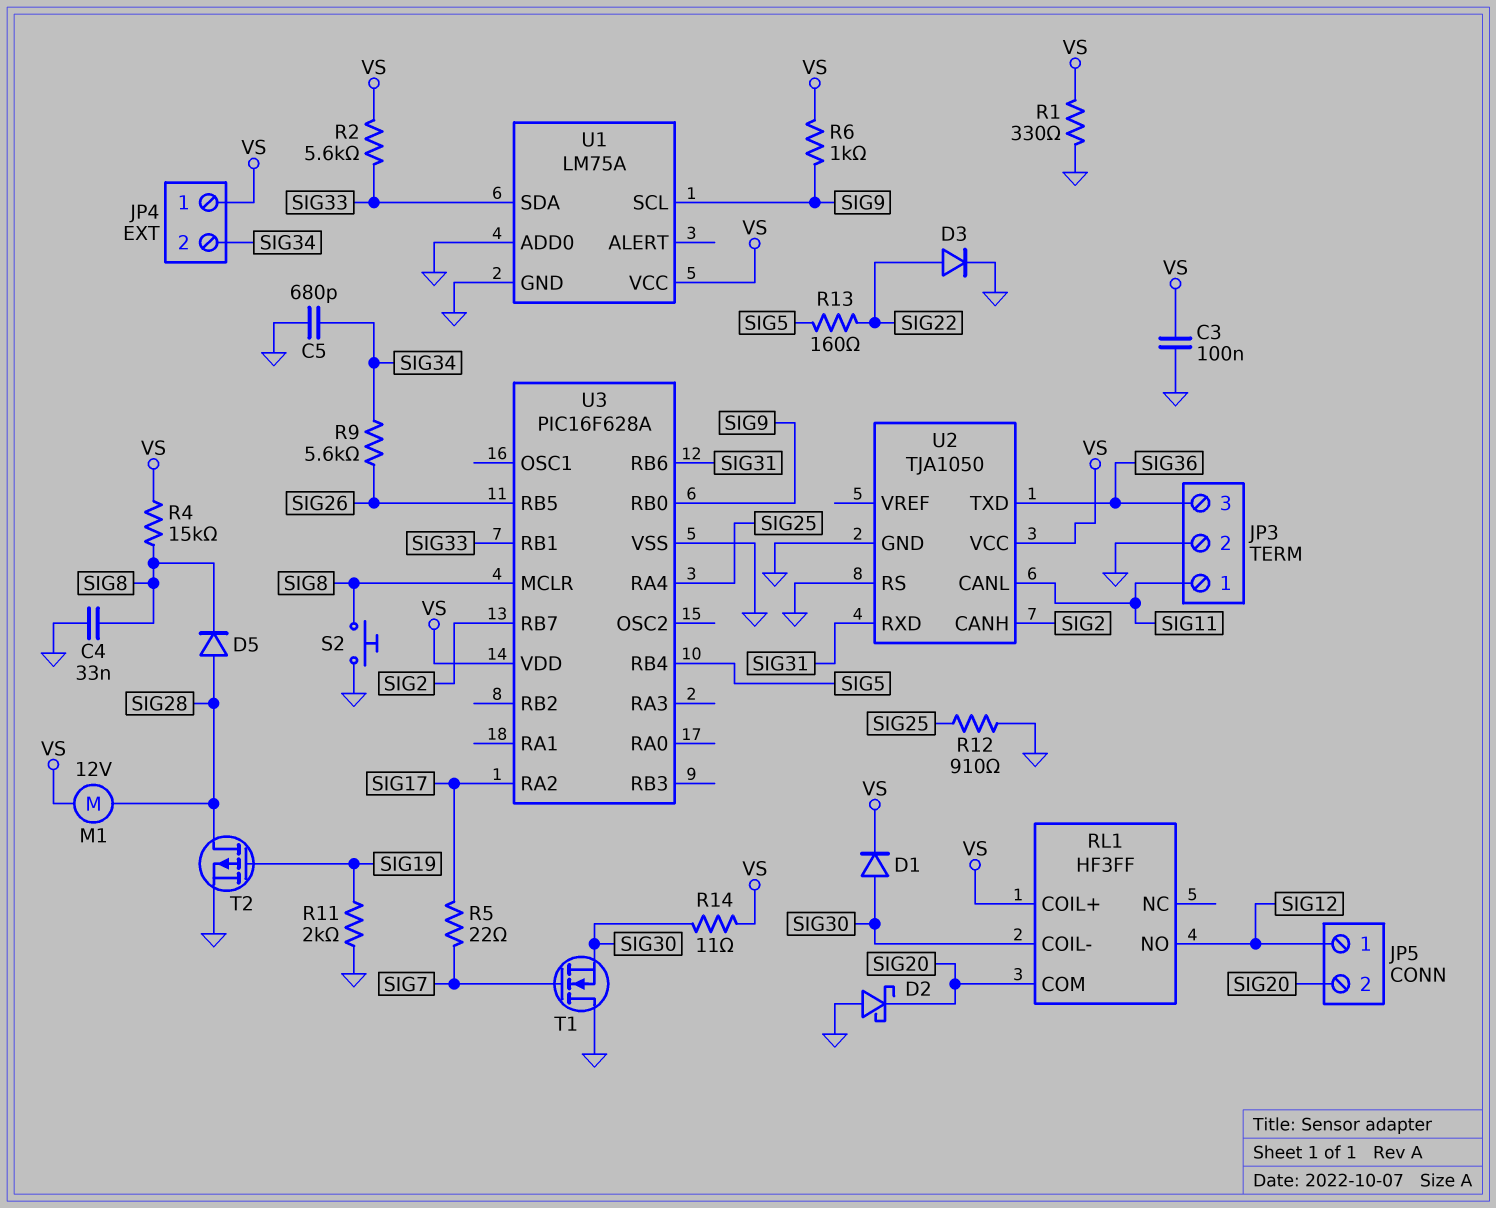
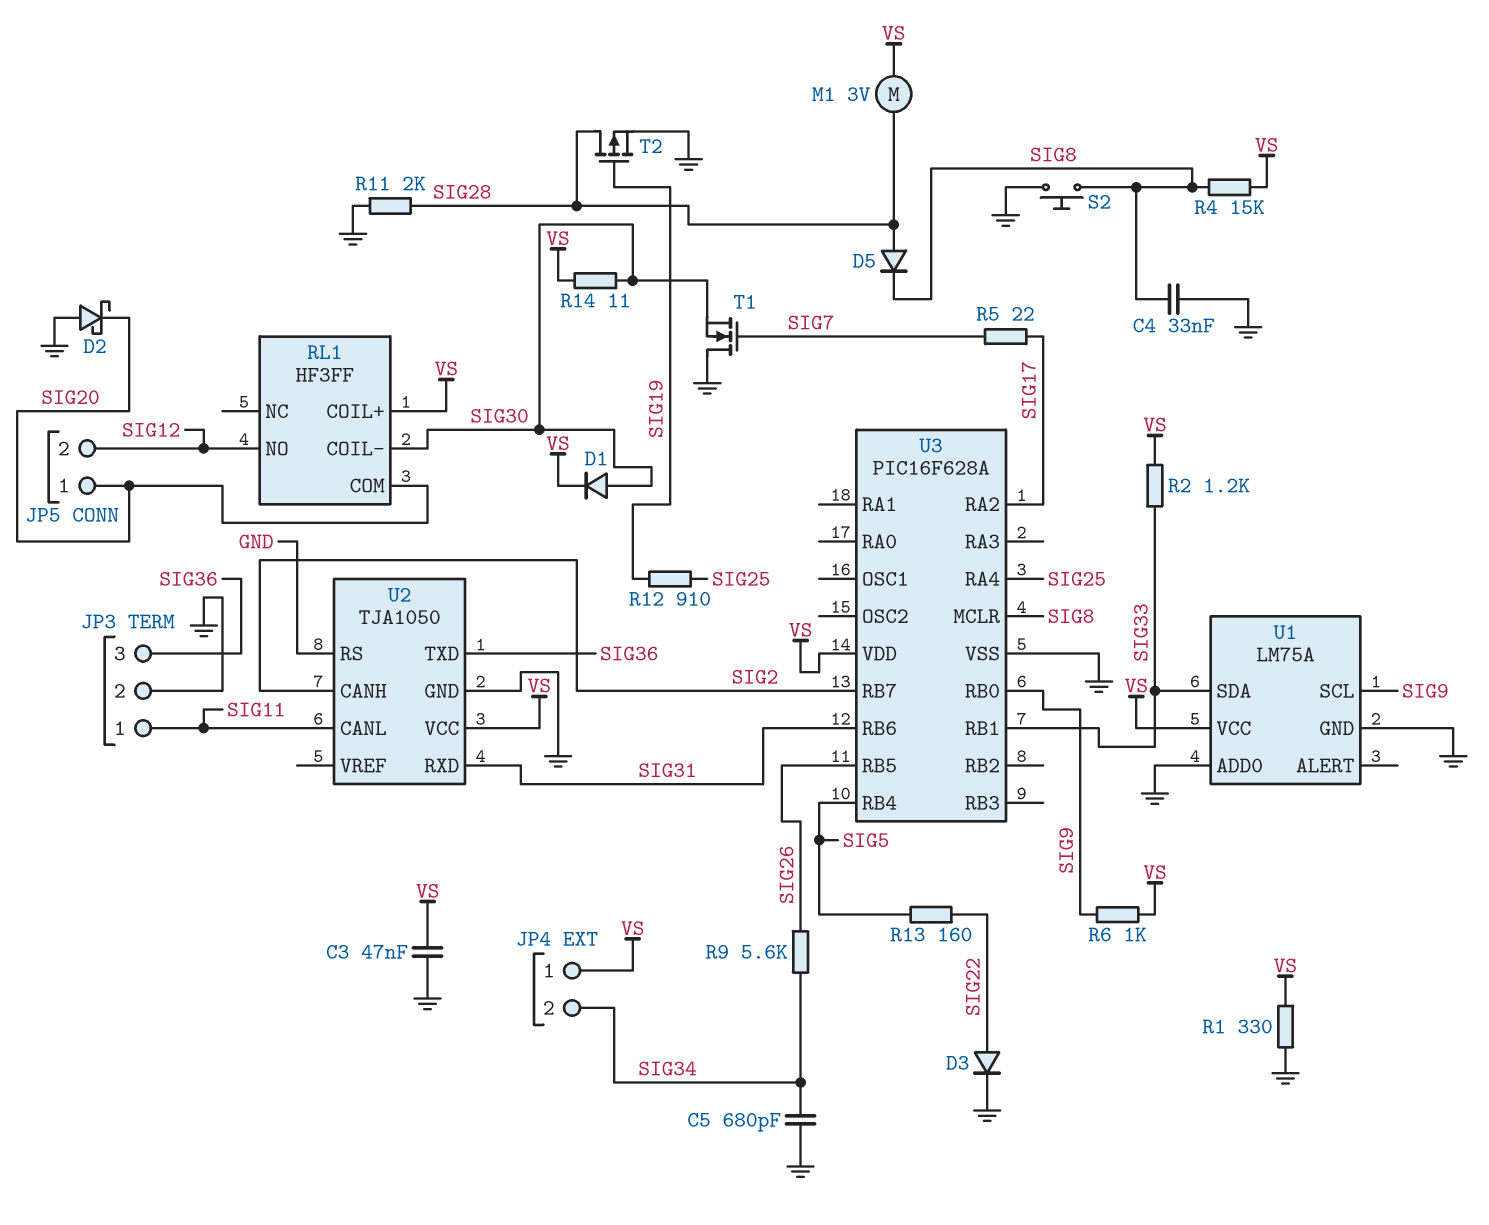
C3: 100nF (GND, VS) -> 47nF (GND, VS)
JP5 pin 1: SIG12 -> SIG20
JP5 pin 2: SIG20 -> SIG12
M1: motor 12V (SIG28, VS) -> motor 3V (SIG28, VS)
R2: 5.6k (SIG33, VS) -> 1.2k (SIG33, VS)
R11: 2k (GND, SIG19) -> 2k (GND, SIG28)
R12: 910 (GND, SIG25) -> 910 (SIG19, SIG25)

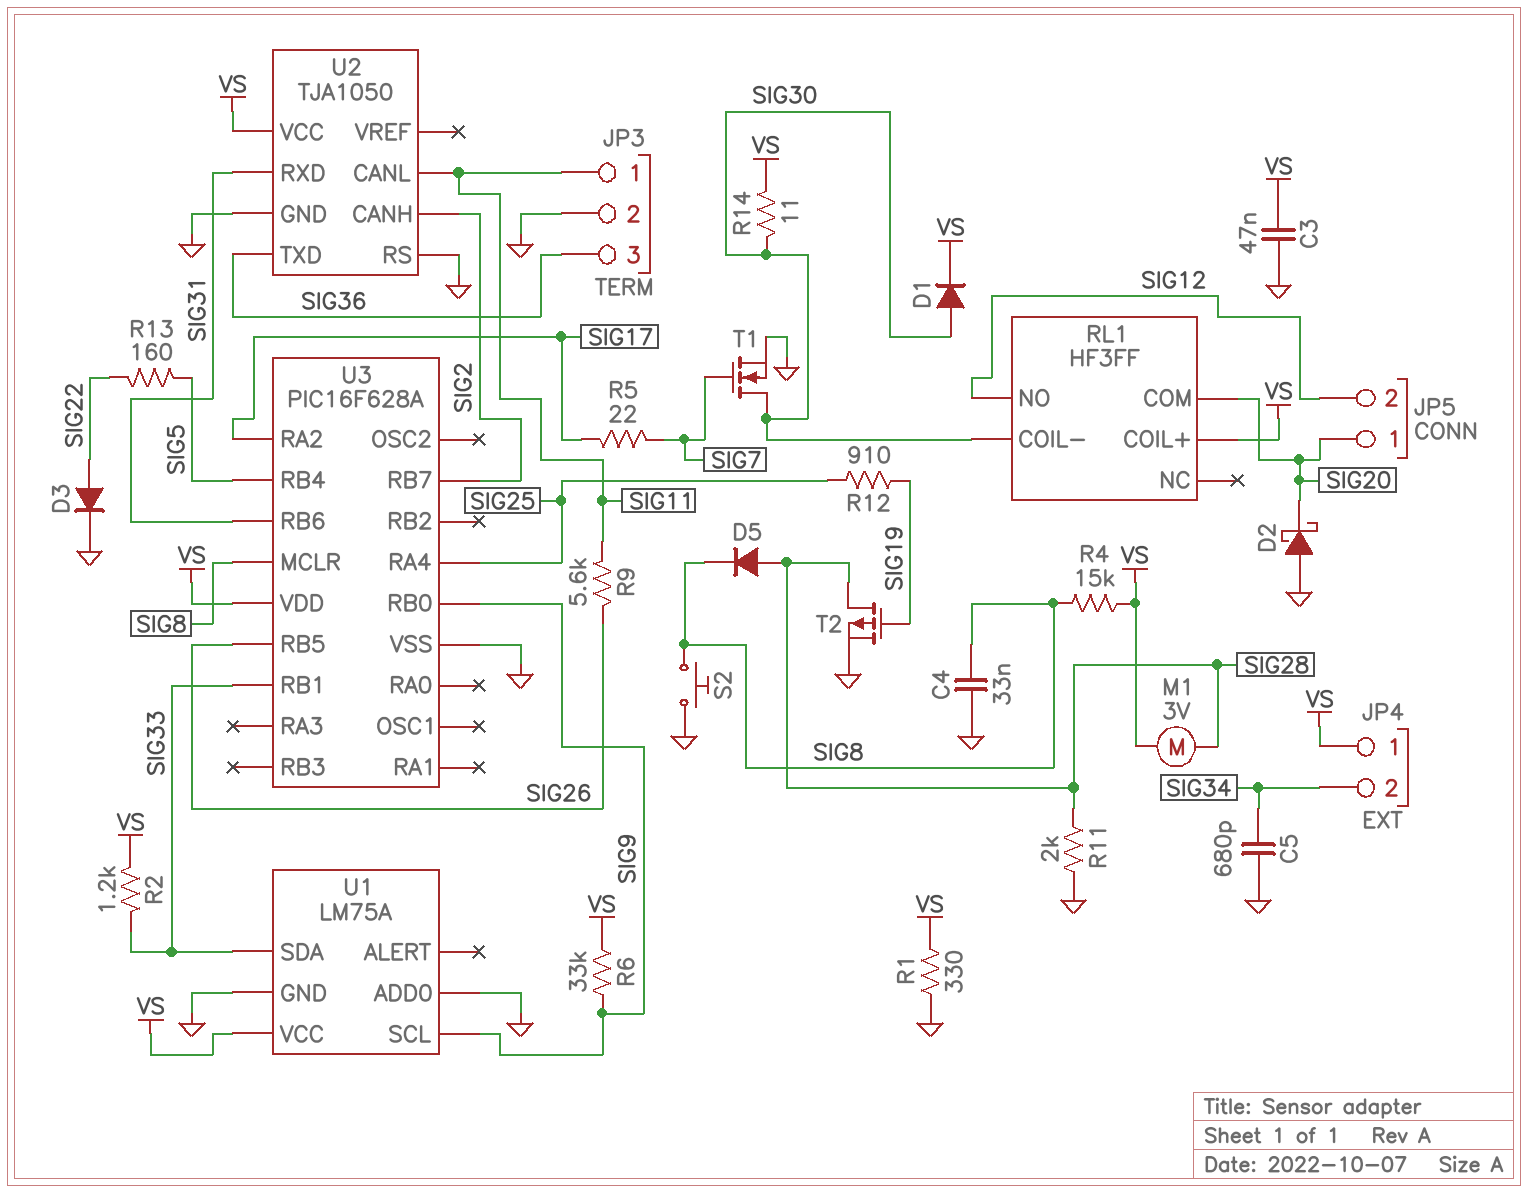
R6: 1k (SIG9, VS) -> 33k (SIG9, VS)
R9: 5.6k (SIG26, SIG34) -> 5.6k (SIG11, SIG26)
T1: NMOS (G SIG7, D GND, S SIG30) -> NMOS (G SIG7, D SIG30, S GND)

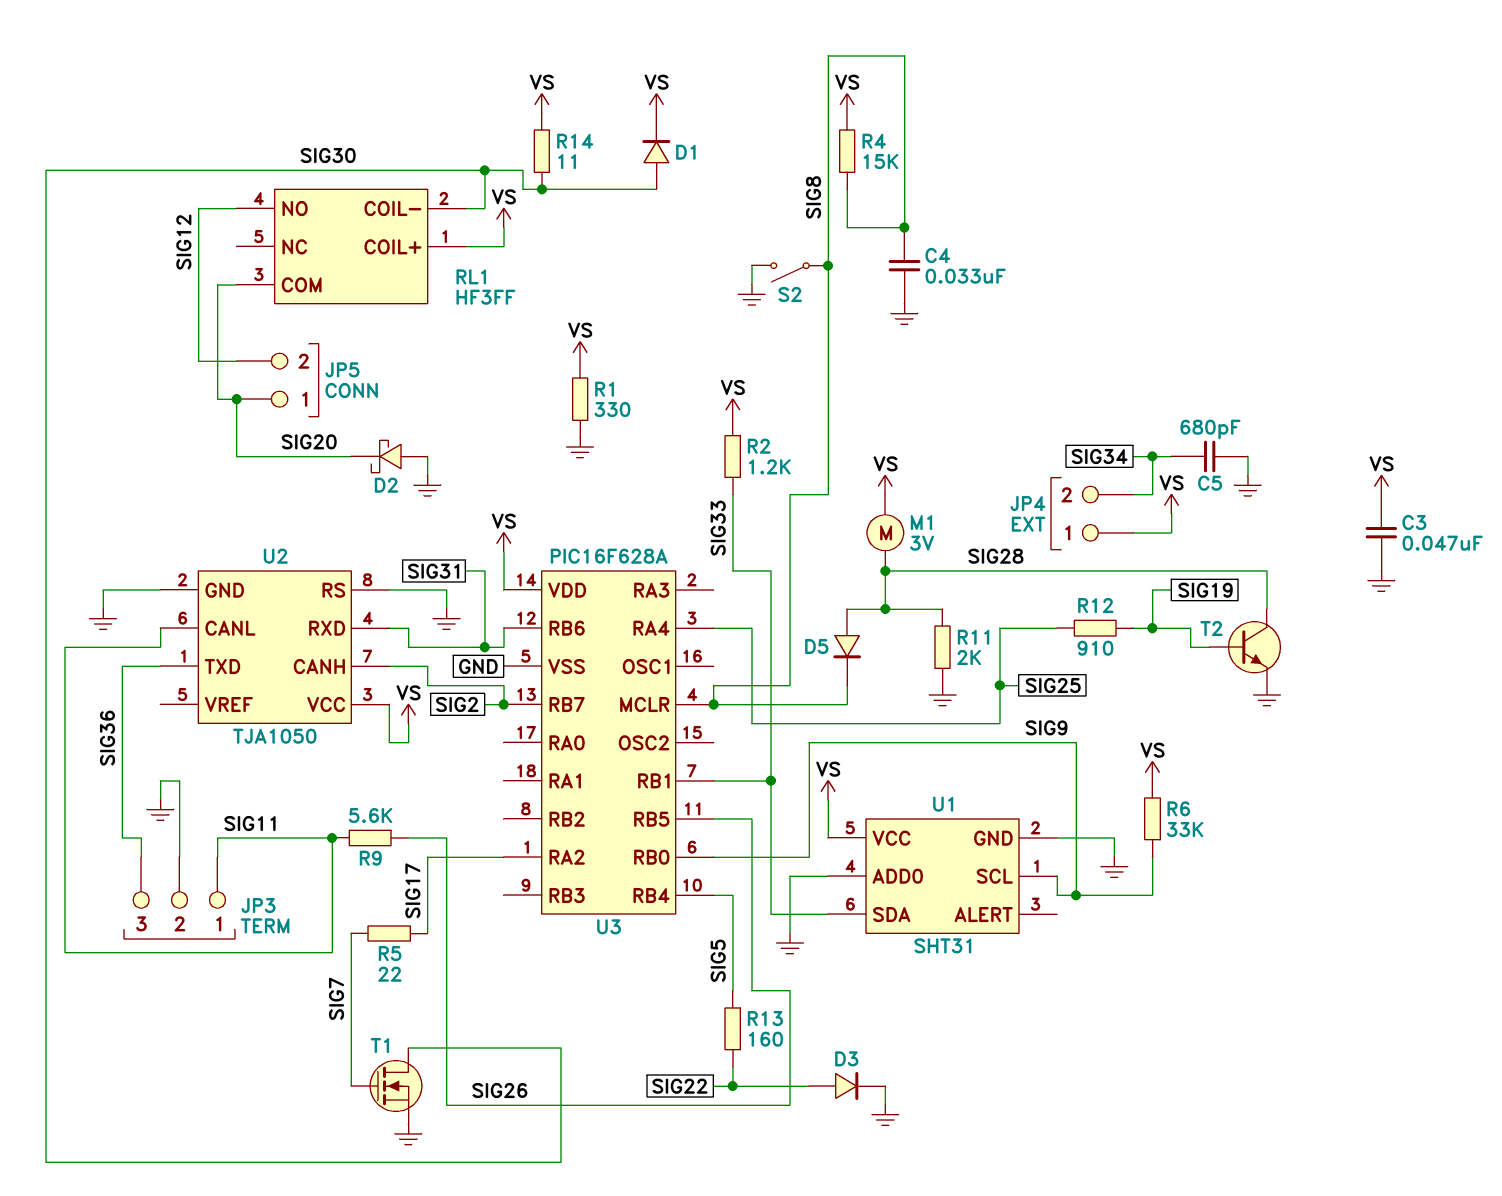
S2: button (GND, SIG8) -> switch (GND, SIG8)
T2: PMOS (G SIG19, D SIG28, S GND) -> NPN (B SIG19, C SIG28, E GND)
U1: LM75A -> SHT31

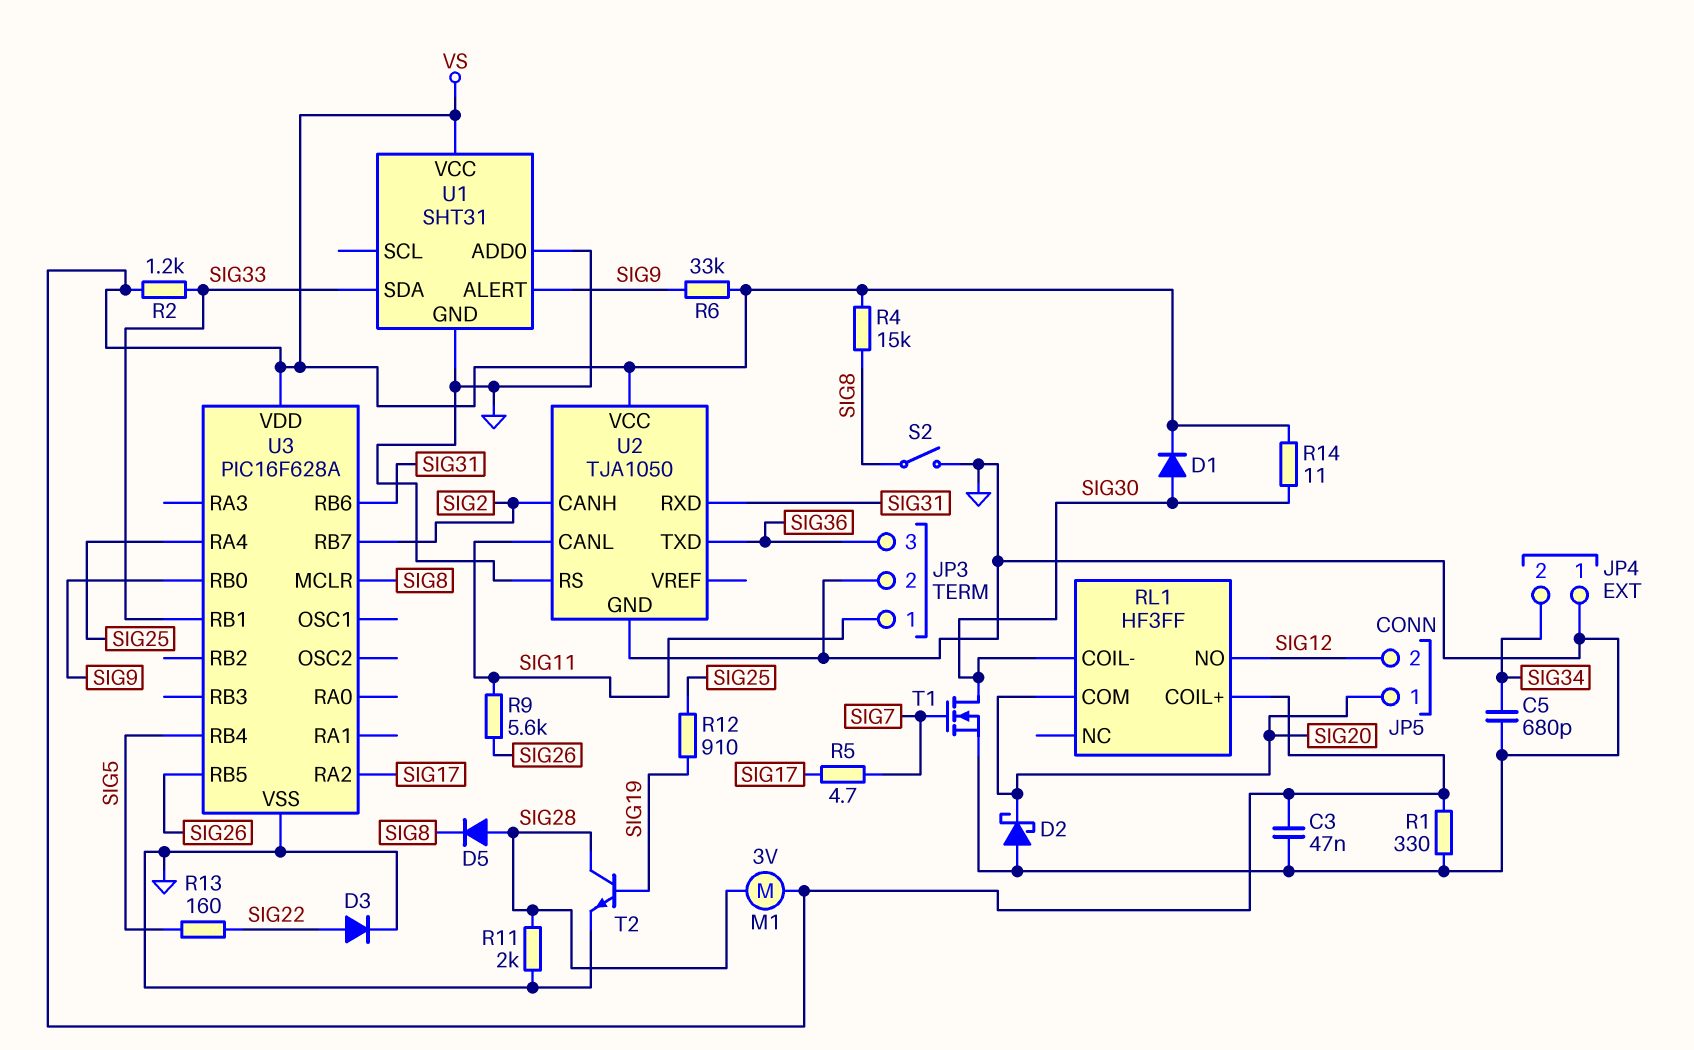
C4: 33nF (GND, SIG8) -> none
JP4 pin 1: VS -> GND
R5: 22 (SIG7, SIG17) -> 4.7 (SIG7, SIG17)
U1 pin ALERT: none -> SIG9
U1 pin SCL: SIG9 -> none

